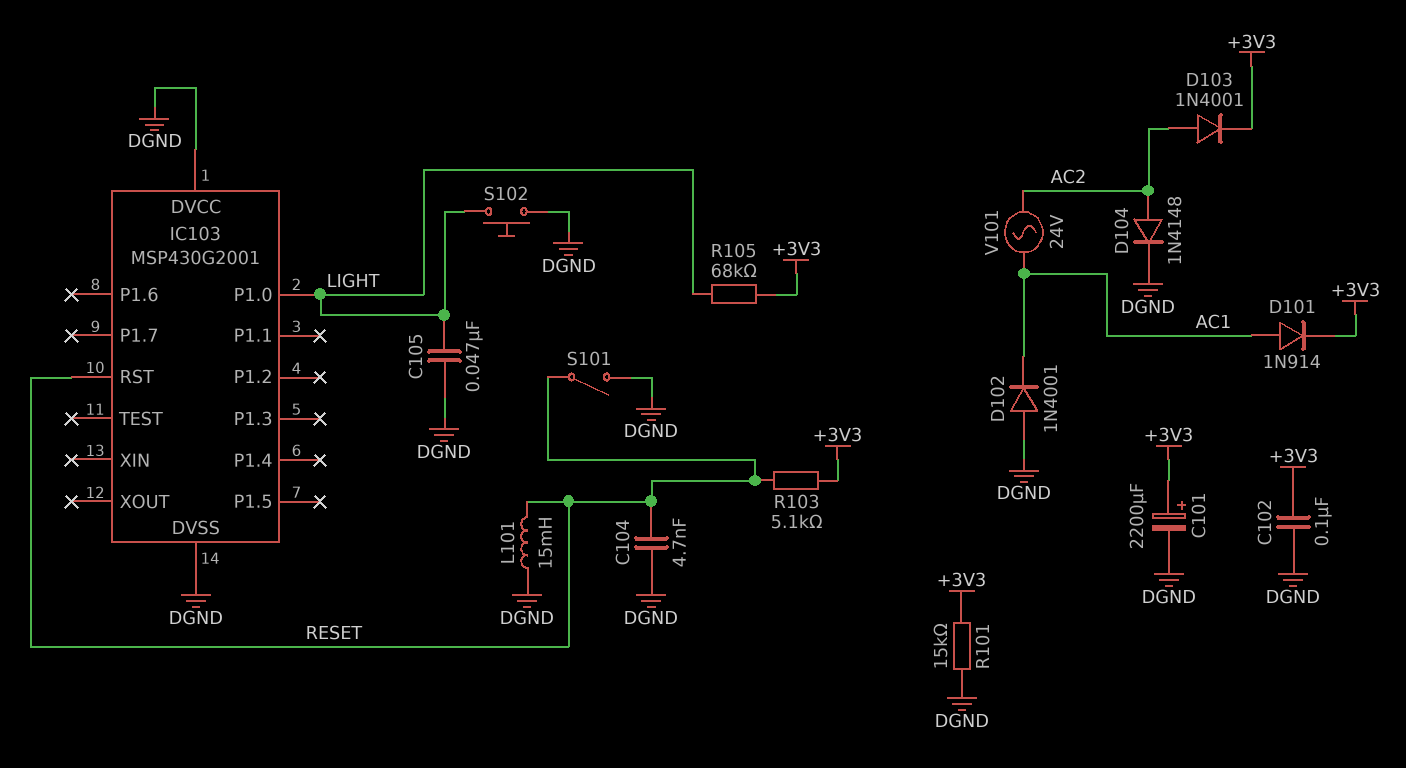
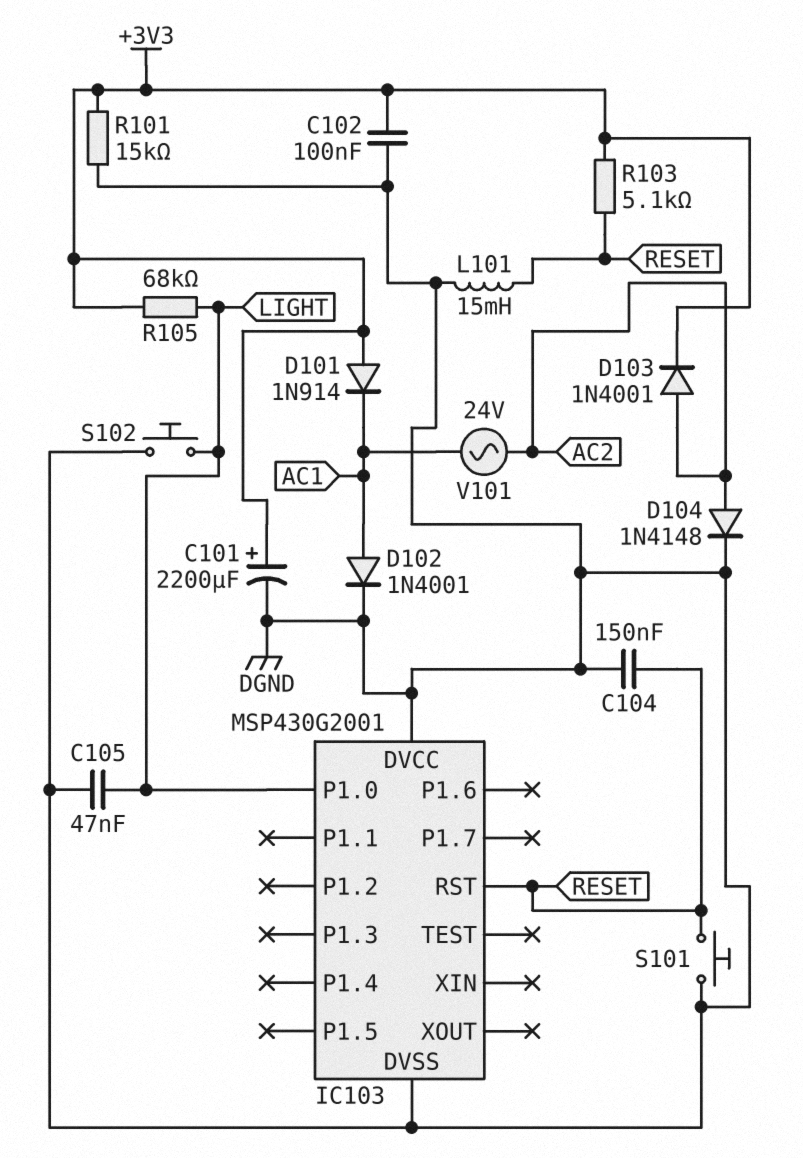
C104: 4.7nF (DGND, RESET) -> 150nF (DGND, RESET)
D101: diode 1N914 (A AC1, K +3V3) -> diode 1N914 (A +3V3, K AC1)
D102: diode 1N4001 (A DGND, K AC1) -> diode 1N4001 (A AC1, K DGND)
S101: switch (DGND, RESET) -> button (DGND, RESET)

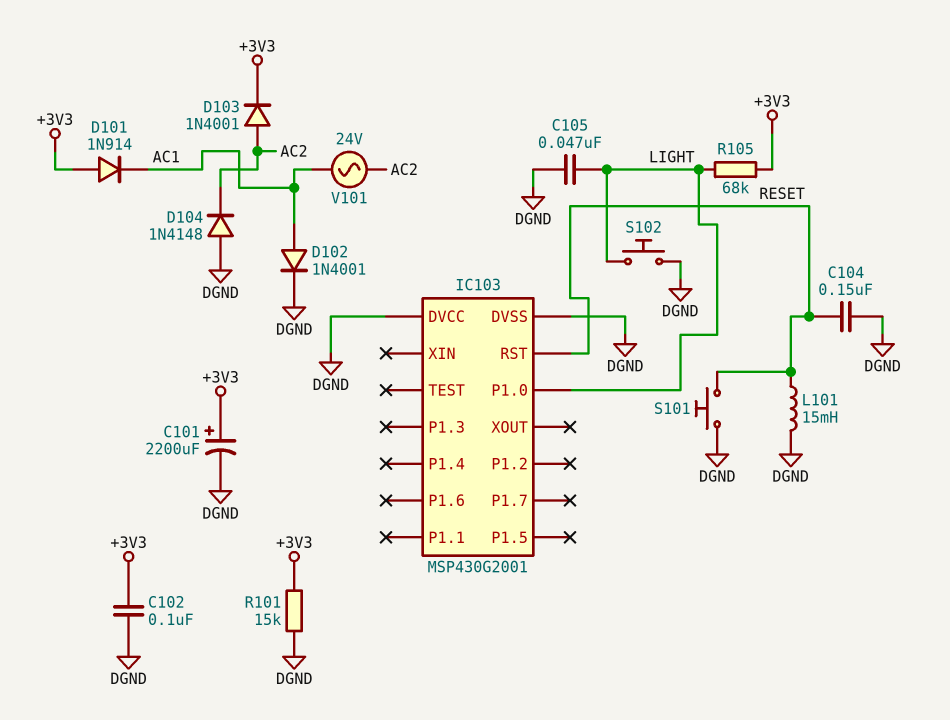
D104: diode 1N4148 (A AC2, K DGND) -> diode 1N4148 (A DGND, K AC2)
R103: 5.1k (+3V3, RESET) -> none

